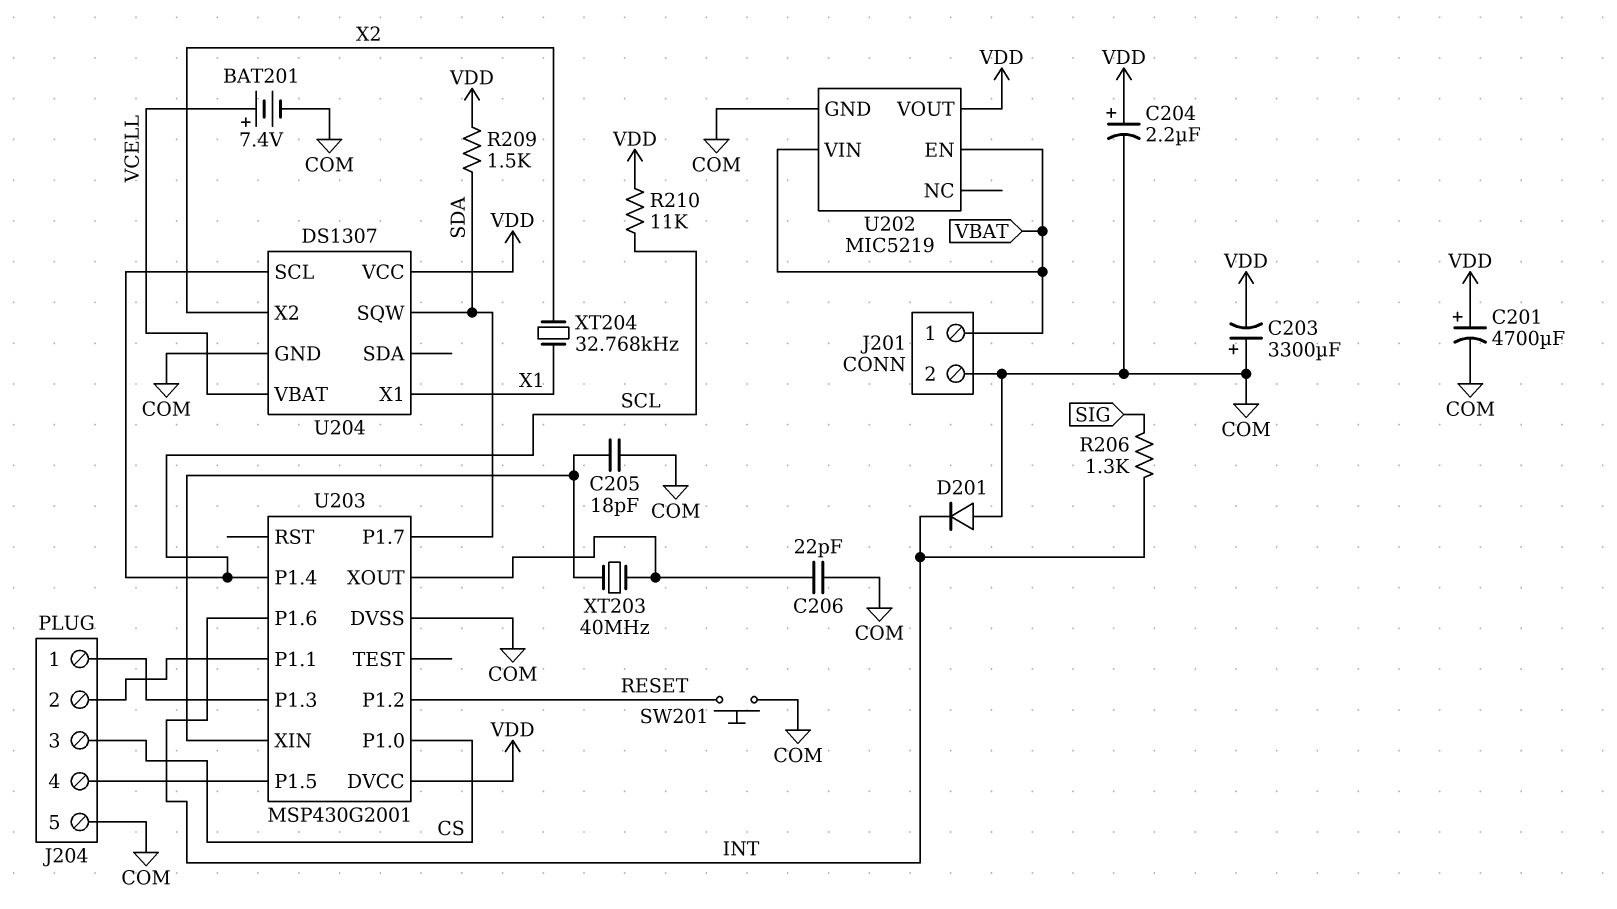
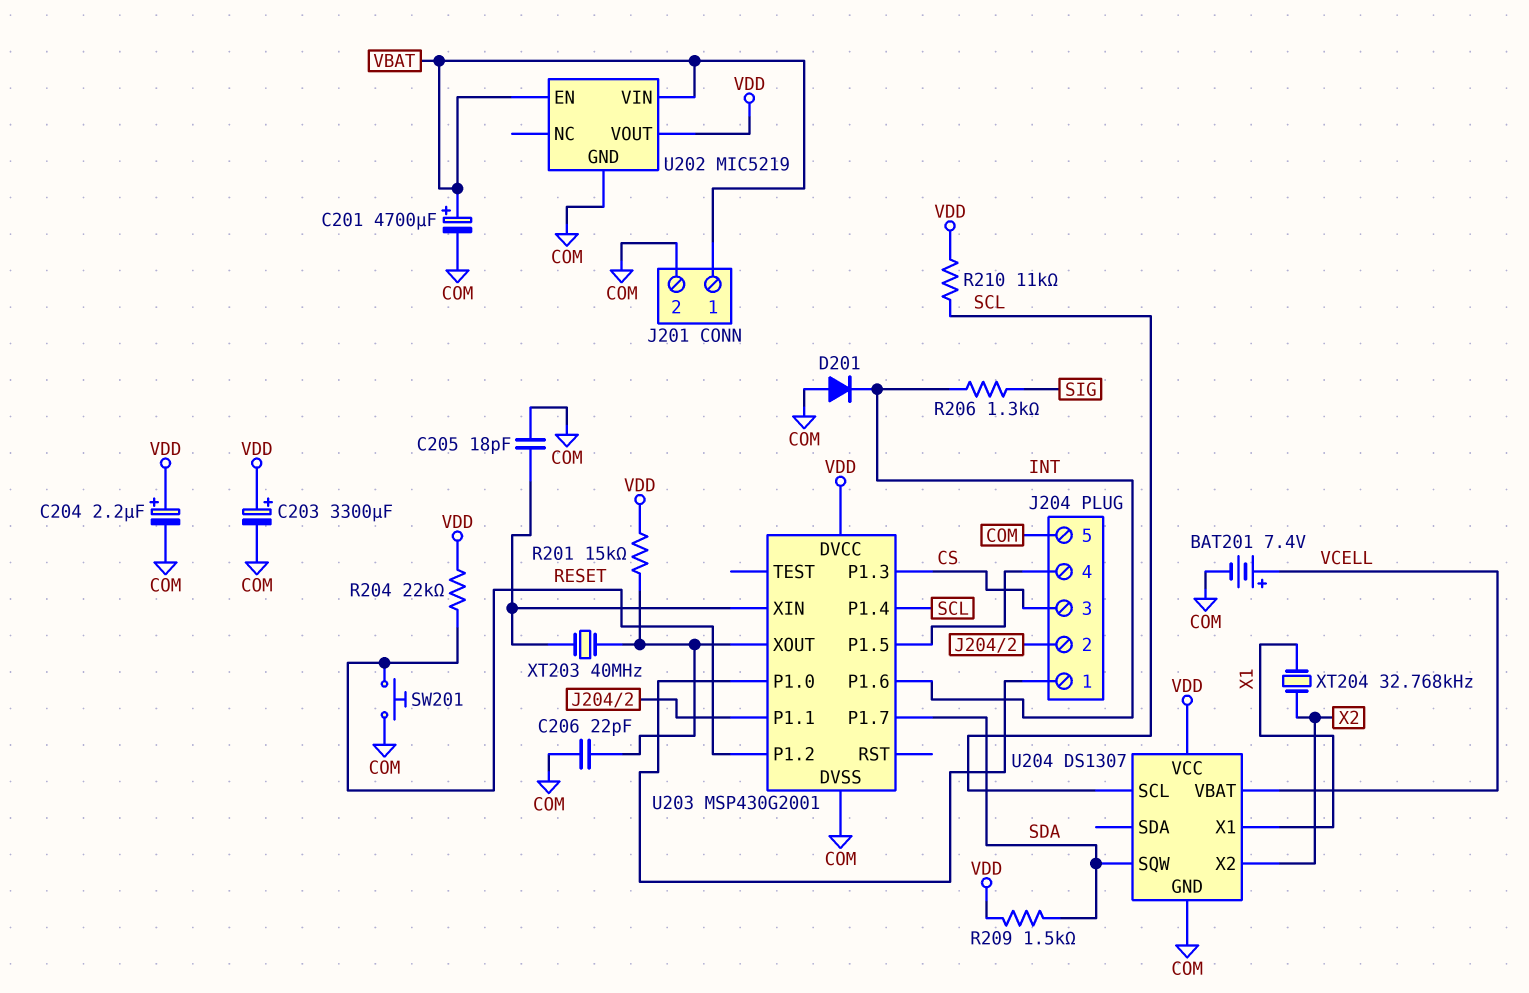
C201: 4700uF (plus VDD, minus COM) -> 4700uF (plus VBAT, minus COM)
C203: 3300uF (plus COM, minus VDD) -> 3300uF (plus VDD, minus COM)
R201: none -> 15k (U203/XOUT, VDD)
R204: none -> 22k (RESET, VDD)
U203 pin P1.0: CS -> J204/1
U203 pin P1.3: J204/1 -> CS

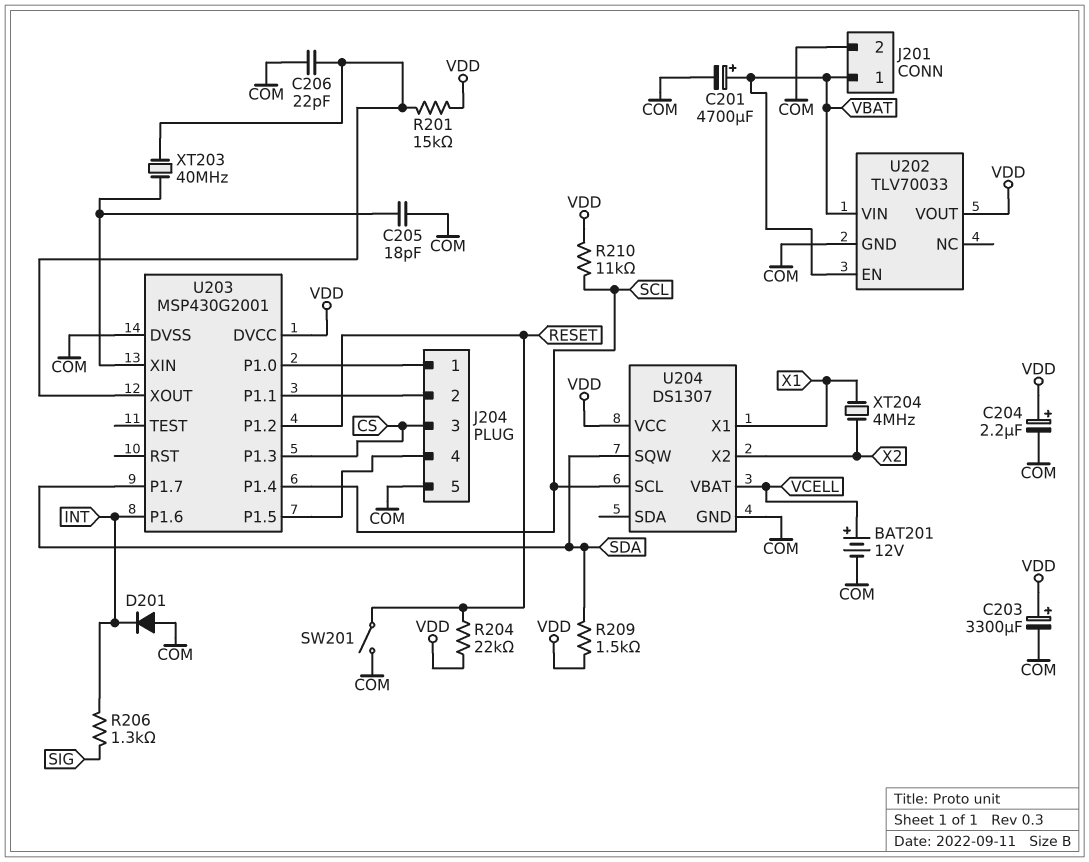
BAT201: 7.4V (plus VCELL, minus COM) -> 12V (plus VCELL, minus COM)
SW201: button (COM, RESET) -> switch (COM, RESET)
U202: MIC5219 -> TLV70033
XT204: 32.768kHz (X1, X2) -> 4MHz (X1, X2)

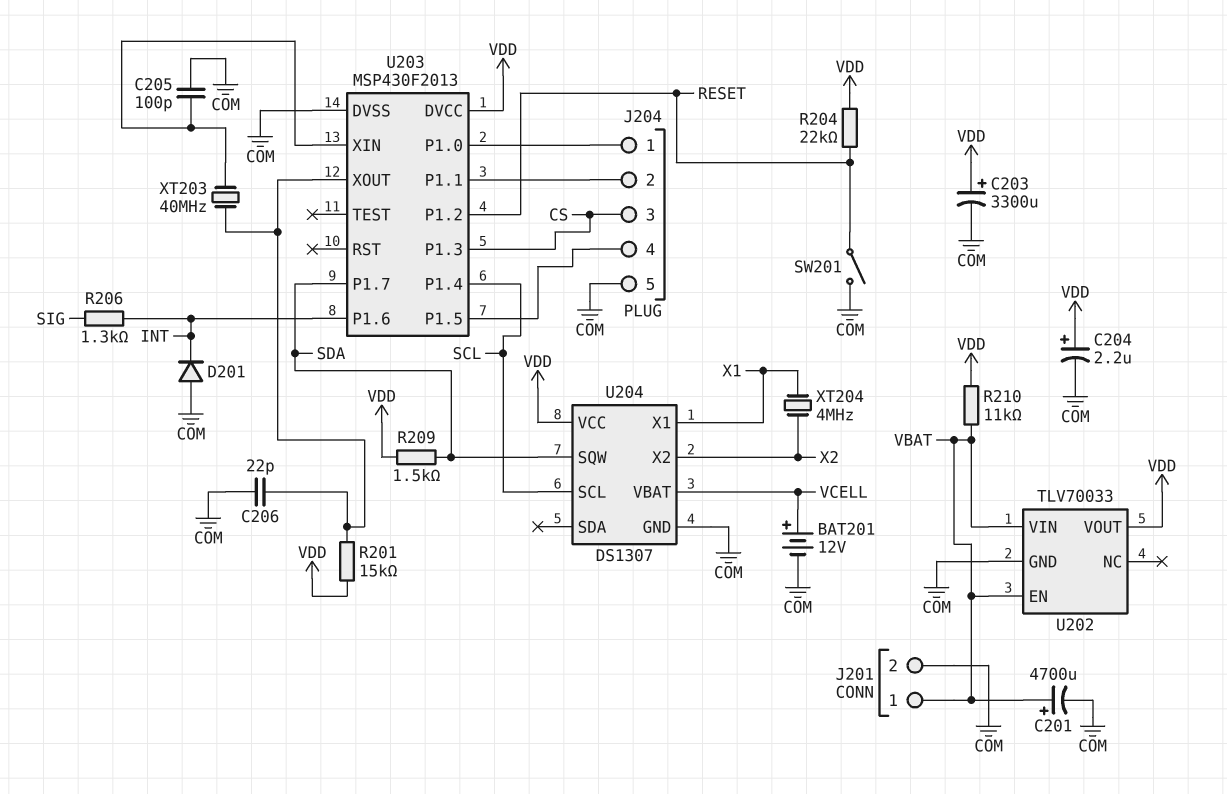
C205: 18pF (COM, U203/XIN) -> 100pF (COM, U203/XIN)
R210: 11k (SCL, VDD) -> 11k (VBAT, VDD)
U203: MSP430G2001 -> MSP430F2013

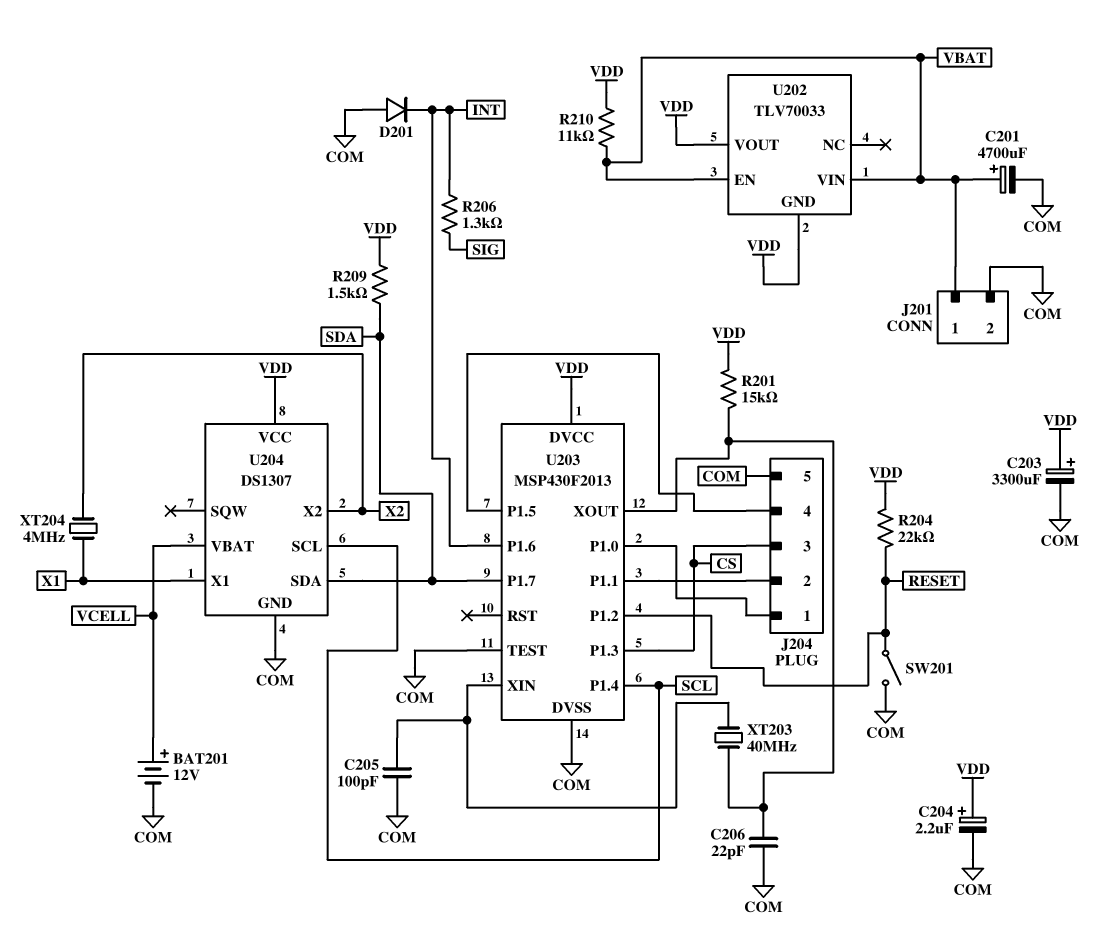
U202 pin GND: COM -> VDD
U203 pin TEST: none -> COM
U204 pin SDA: none -> SDA
U204 pin SQW: SDA -> none

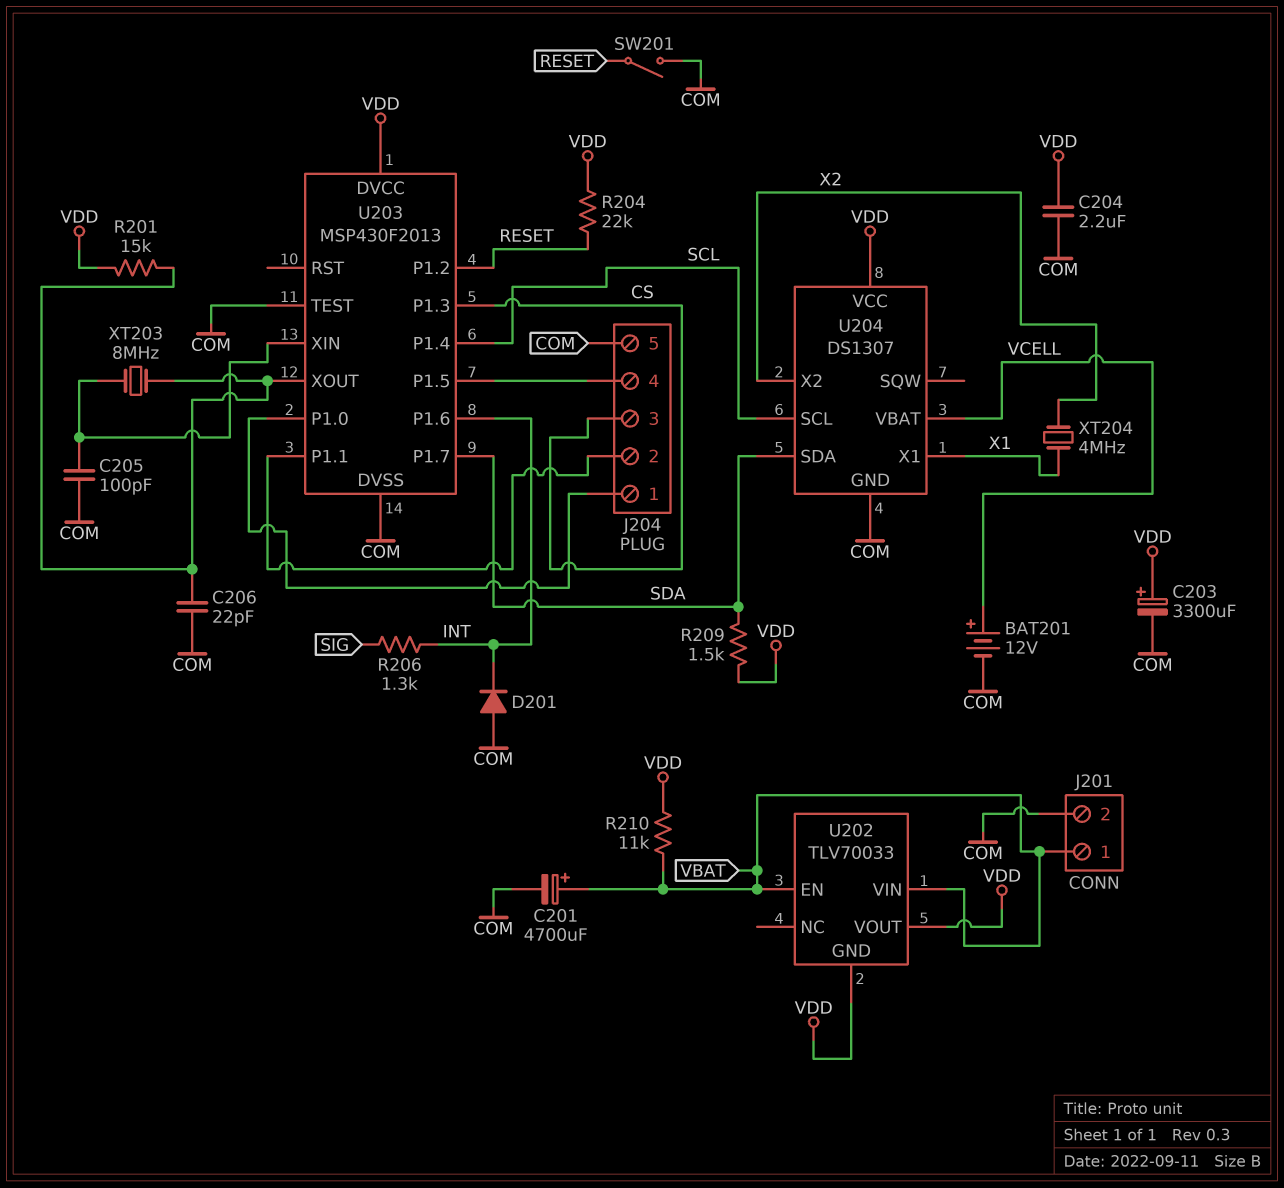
C204: 2.2uF (plus VDD, minus COM) -> 2.2uF (COM, VDD)
XT203: 40MHz (U203/XIN, U203/XOUT) -> 8MHz (U203/XIN, U203/XOUT)

